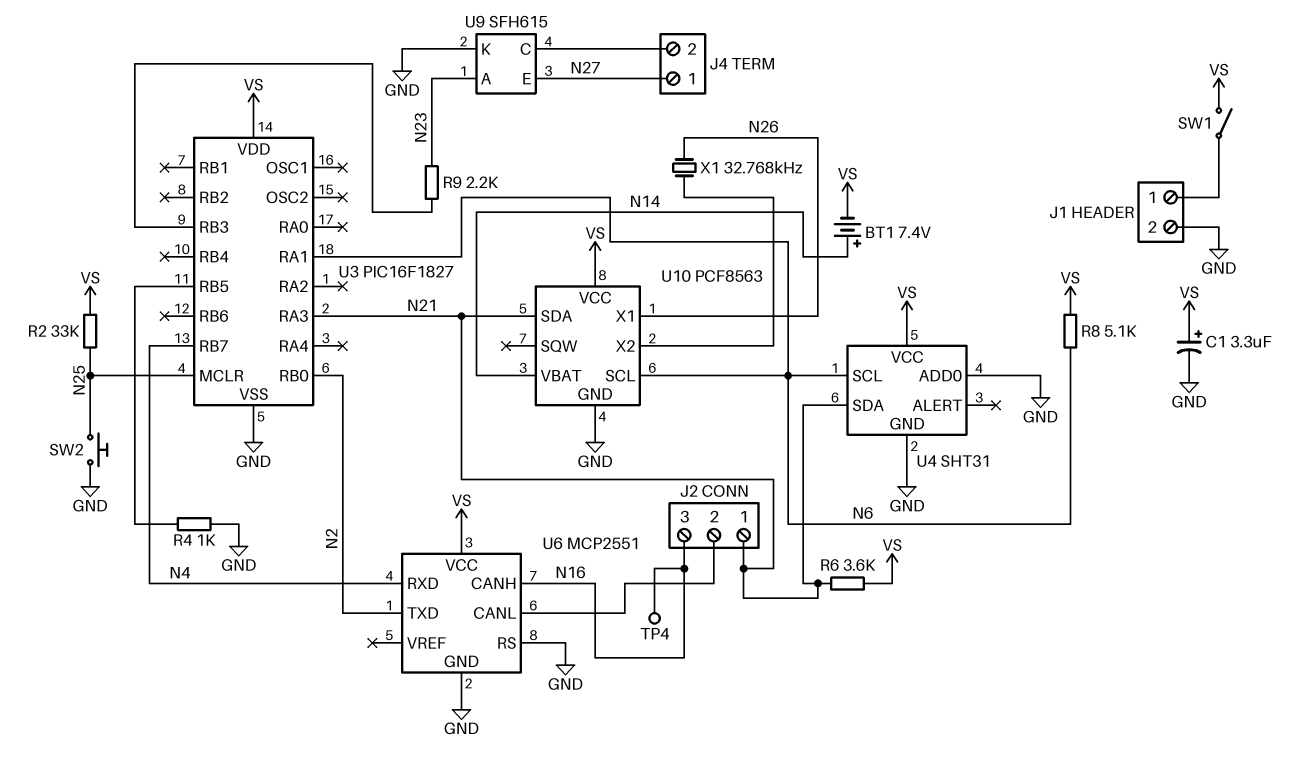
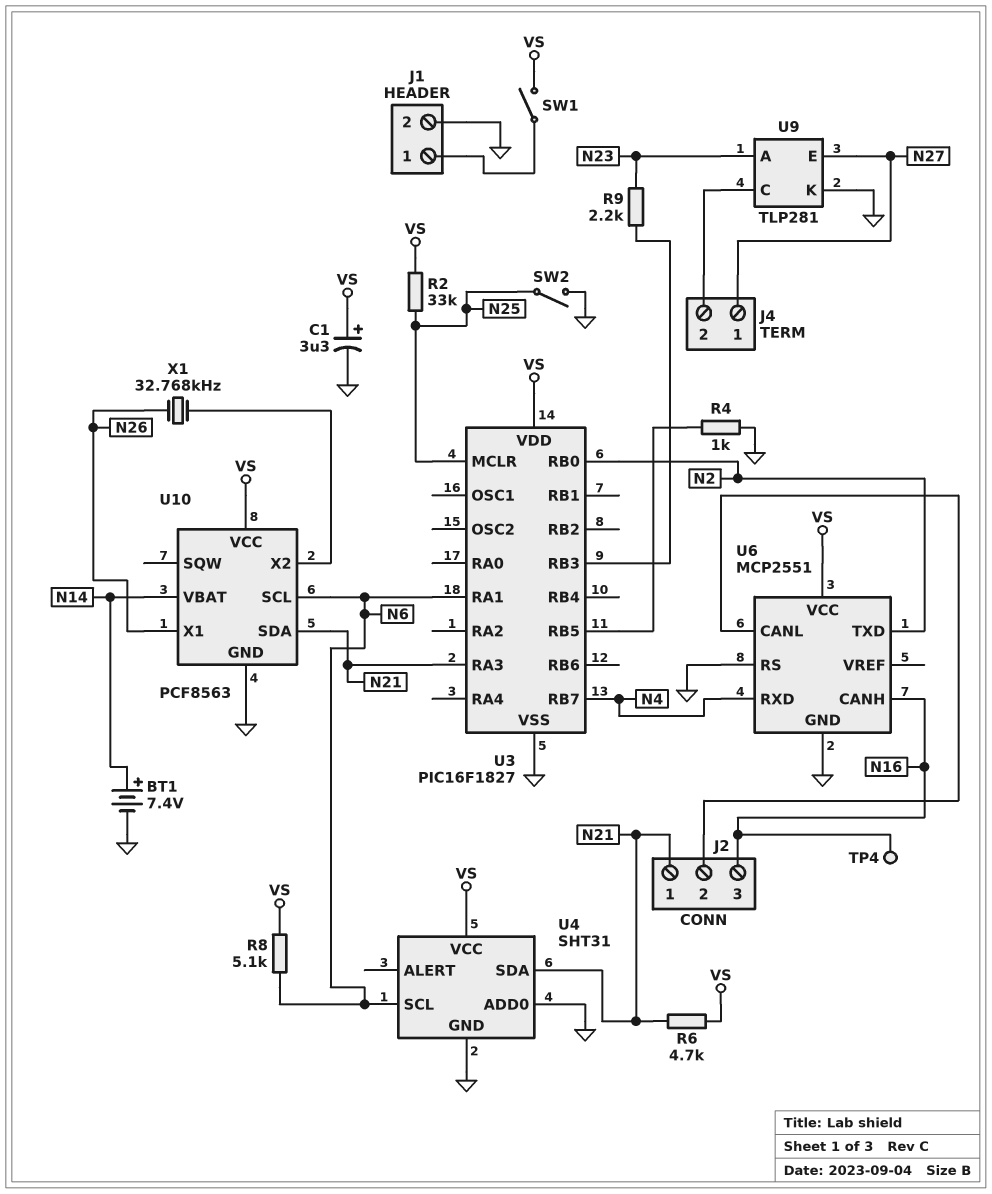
BT1: 7.4V (plus N14, minus VS) -> 7.4V (plus N14, minus GND)
R6: 3.6k (N21, VS) -> 4.7k (N21, VS)
SW2: button (GND, N25) -> switch (GND, N25)
U9: SFH615 -> TLP281

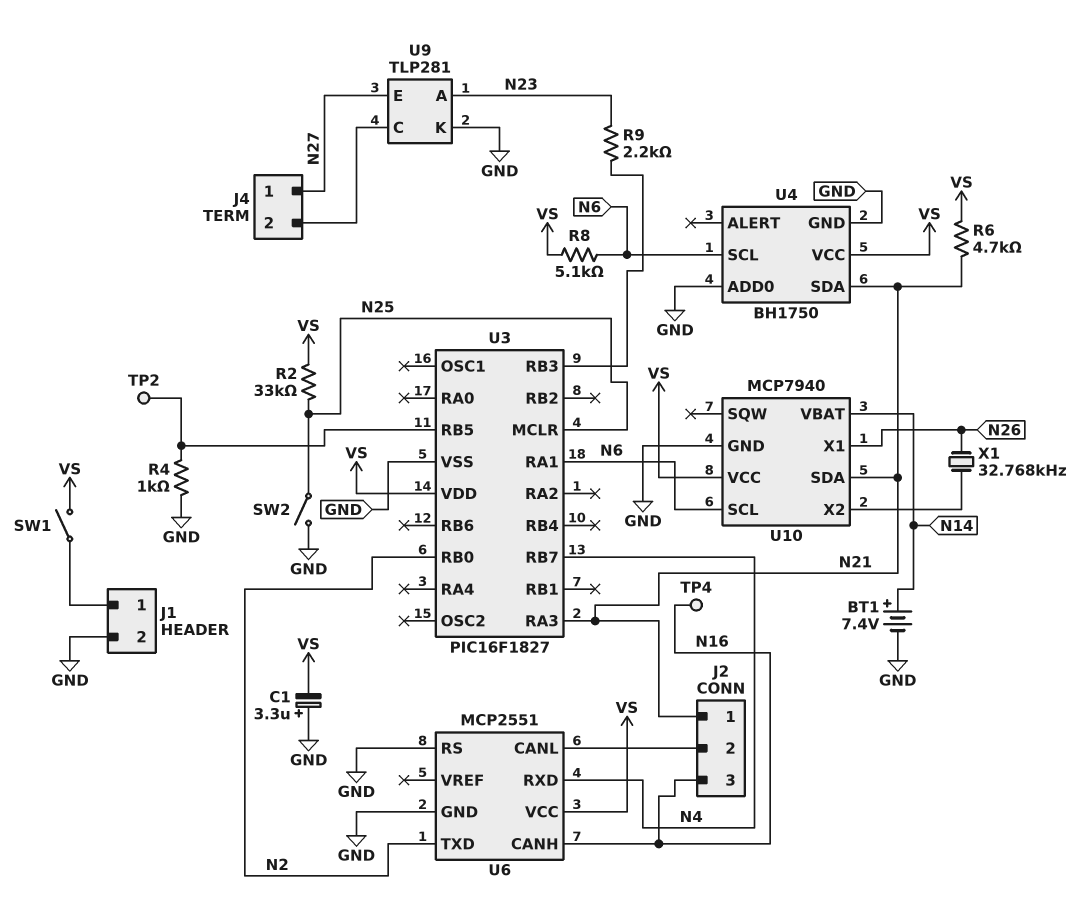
C1: 3.3uF (plus VS, minus GND) -> 3.3uF (plus GND, minus VS)
TP2: none -> test point (U3/RB5)
U4: SHT31 -> BH1750
U10: PCF8563 -> MCP7940

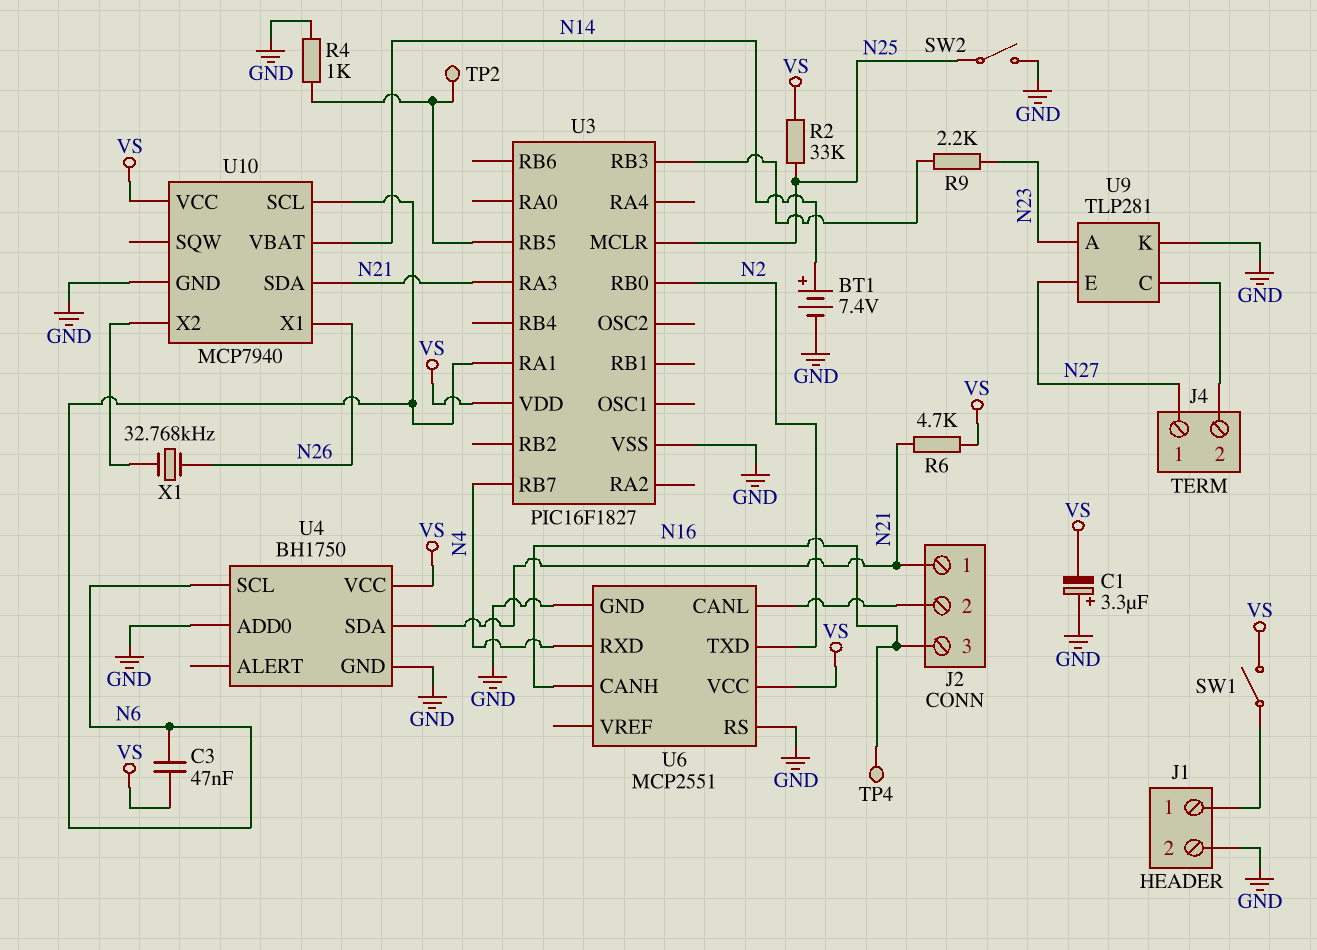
C3: none -> 47nF (N6, VS)
R8: 5.1k (N6, VS) -> none

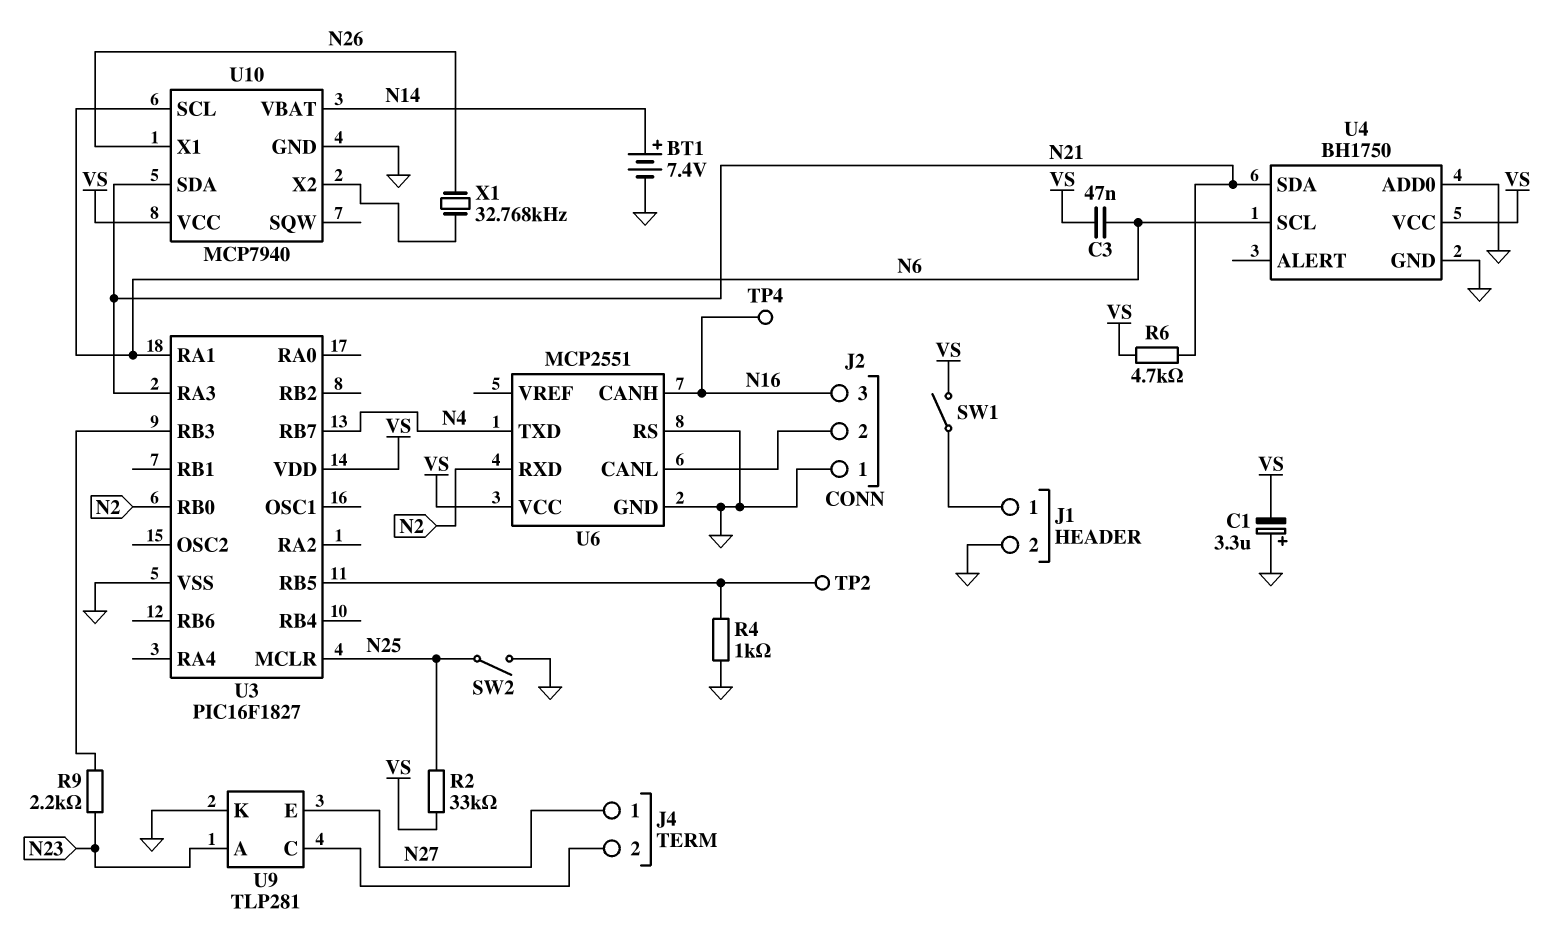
J2 pin 1: N21 -> GND
U6 pin RXD: N4 -> N2
U6 pin TXD: N2 -> N4

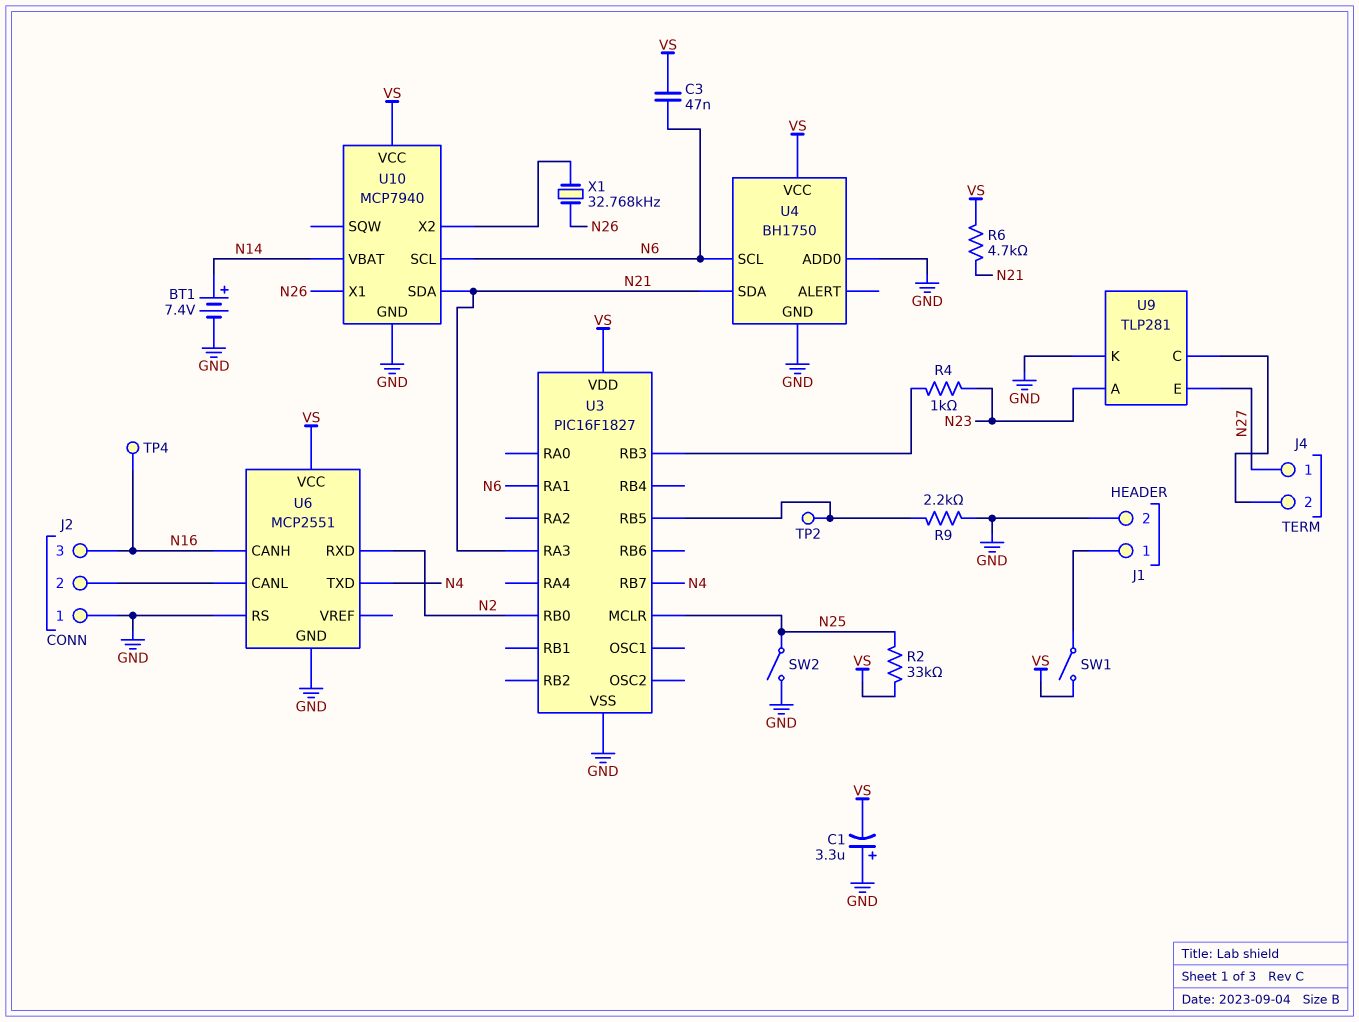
R4: 1k (GND, U3/RB5) -> 1k (N23, U3/RB3)
R9: 2.2k (N23, U3/RB3) -> 2.2k (GND, U3/RB5)

